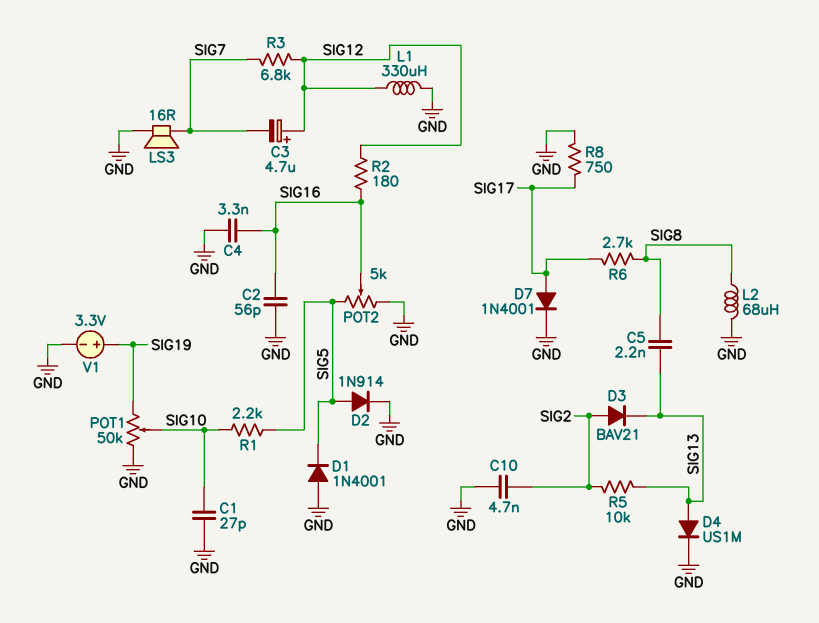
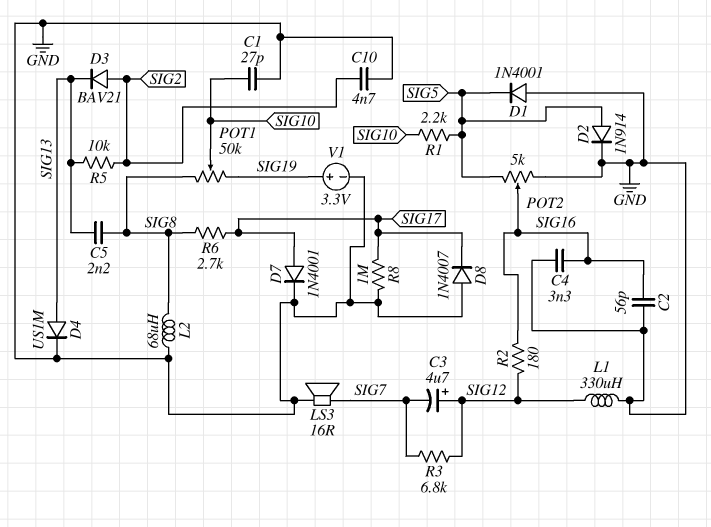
D8: none -> diode 1N4007 (A GND, K SIG17)
POT1: 50k (GND, SIG19, wiper SIG10) -> 50k (SIG8, SIG19, wiper SIG10)
R8: 750 (GND, SIG17) -> 1M (GND, SIG17)

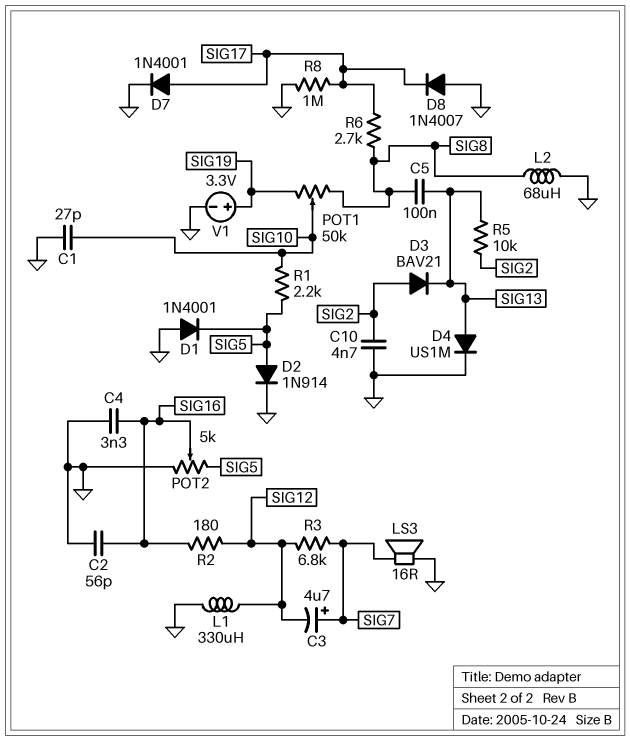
C3: 4.7uF (plus SIG12, minus SIG7) -> 4.7uF (plus SIG7, minus SIG12)
C5: 2.2nF (SIG8, SIG13) -> 100nF (SIG8, SIG13)

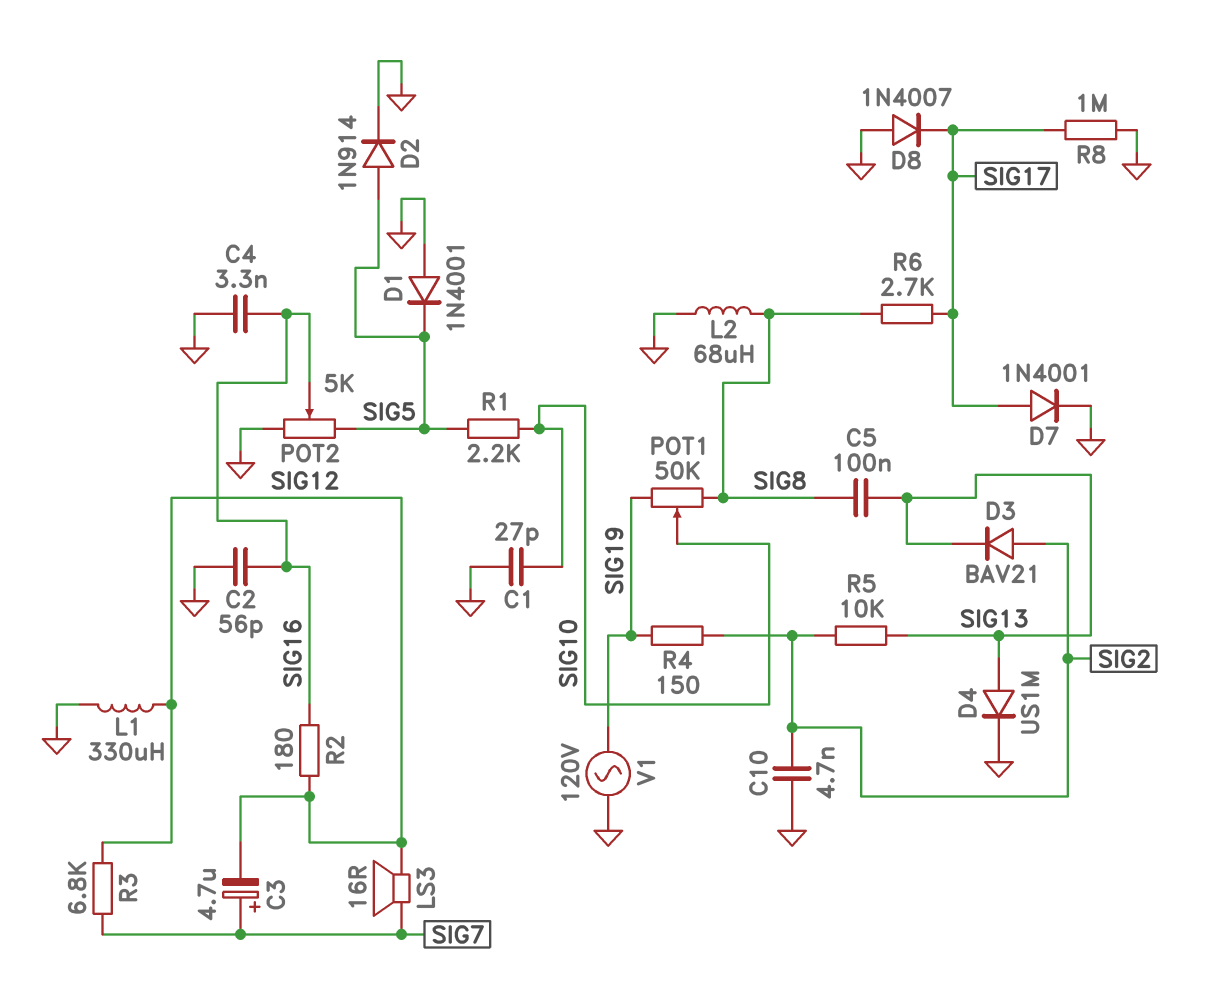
LS3: speaker 16R (GND, SIG7) -> speaker 16R (SIG7, SIG12)
R4: none -> 150 (SIG2, SIG19)
V1: 3.3V (plus SIG19, minus GND) -> AC 120V (GND, SIG19)

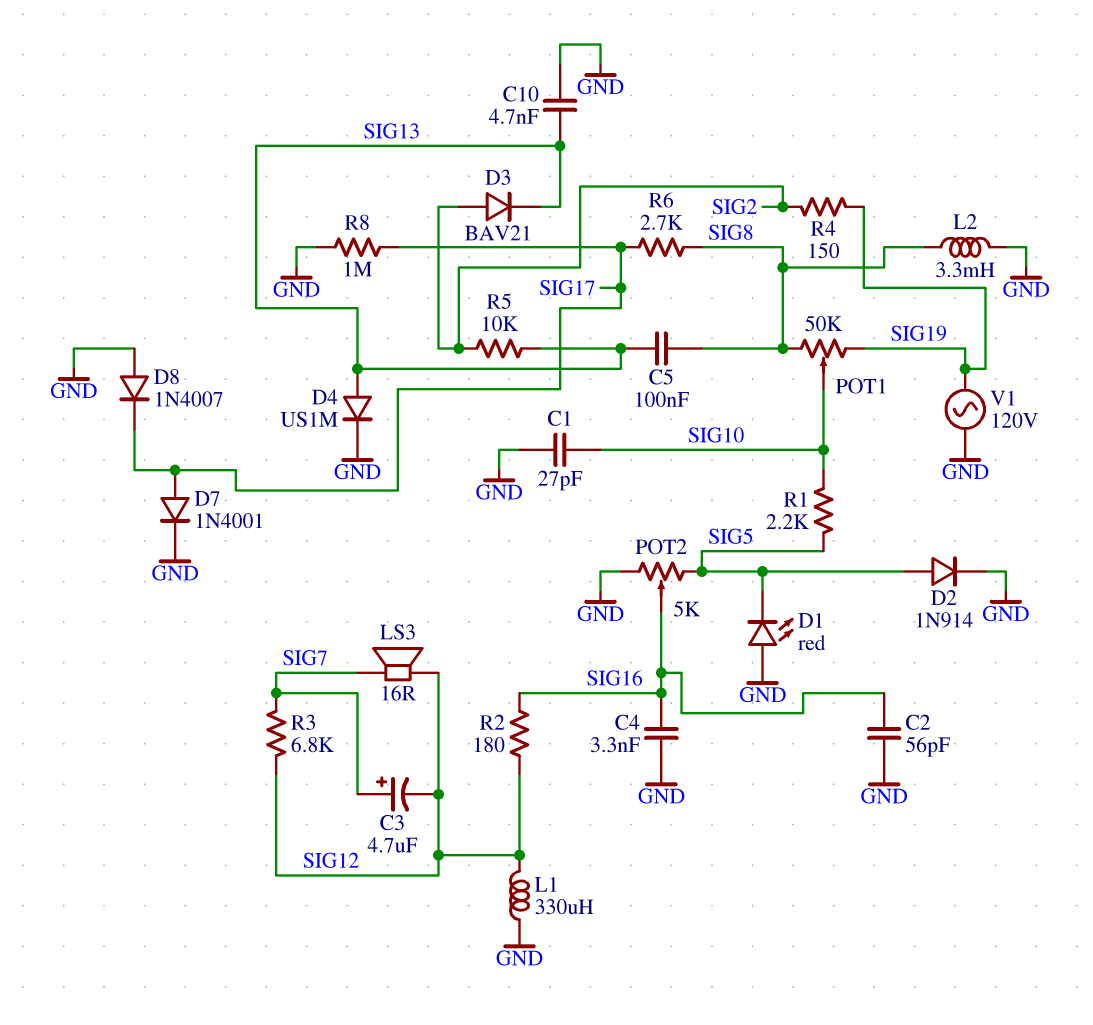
C10: 4.7nF (GND, SIG2) -> 4.7nF (GND, SIG13)
D1: diode 1N4001 (A GND, K SIG5) -> LED red (A GND, K SIG5)
L2: 68uH (GND, SIG8) -> 3.3mH (GND, SIG8)

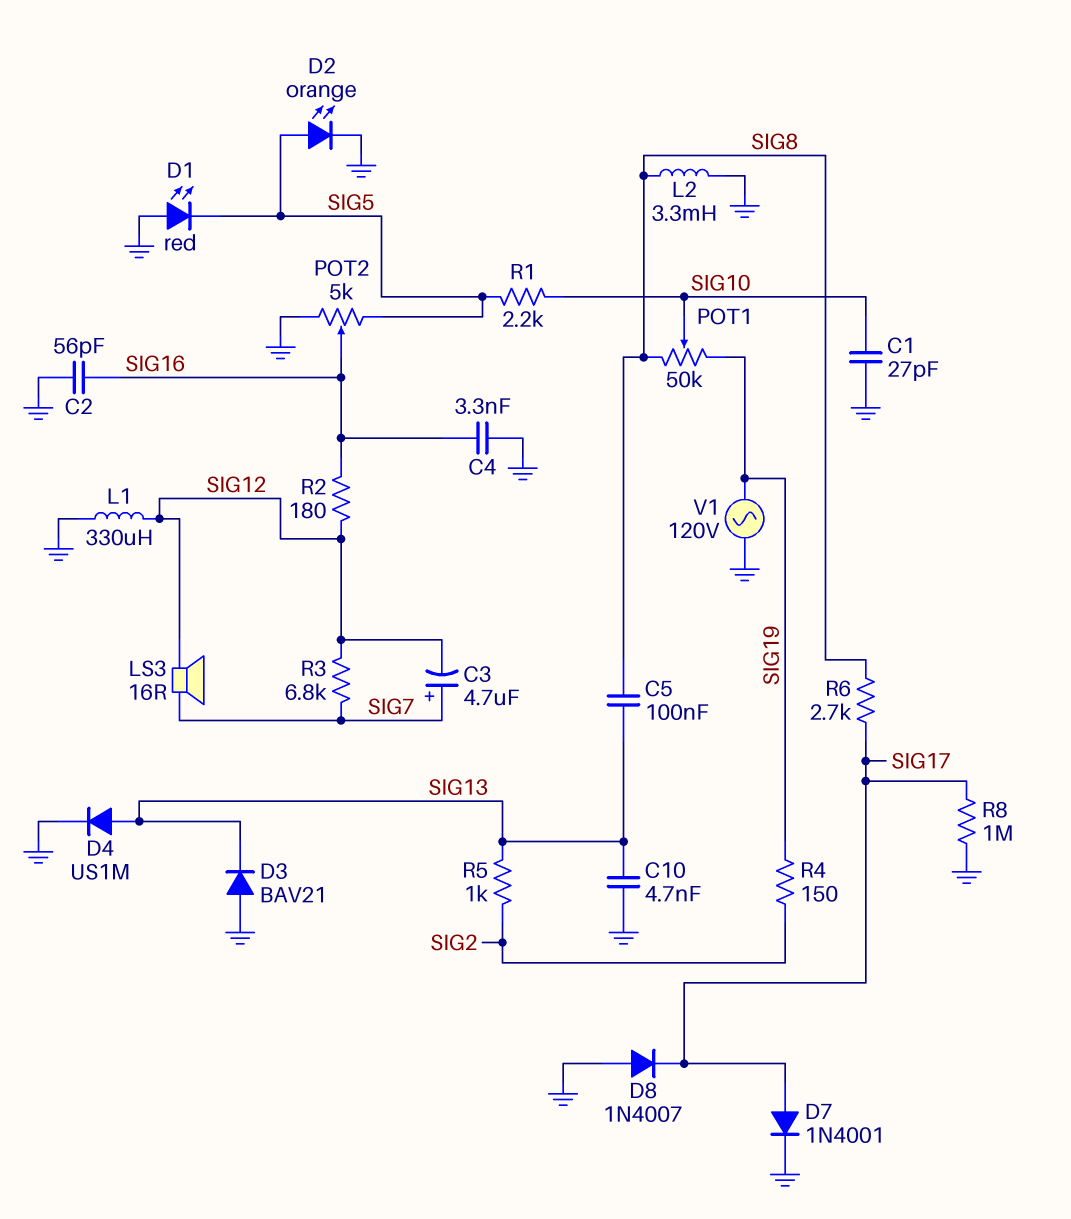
D2: diode 1N914 (A SIG5, K GND) -> LED orange (A SIG5, K GND)
D3: diode BAV21 (A SIG2, K SIG13) -> diode BAV21 (A GND, K SIG13)
R5: 10k (SIG2, SIG13) -> 1k (SIG2, SIG13)

